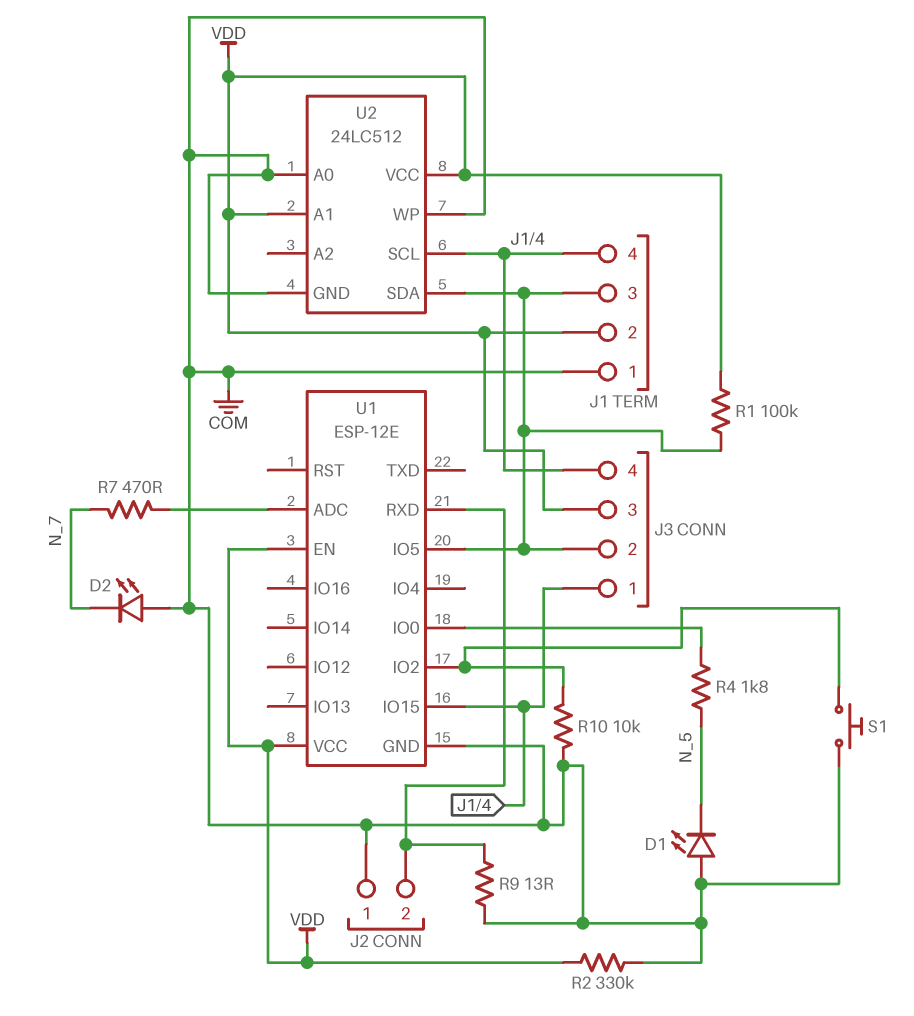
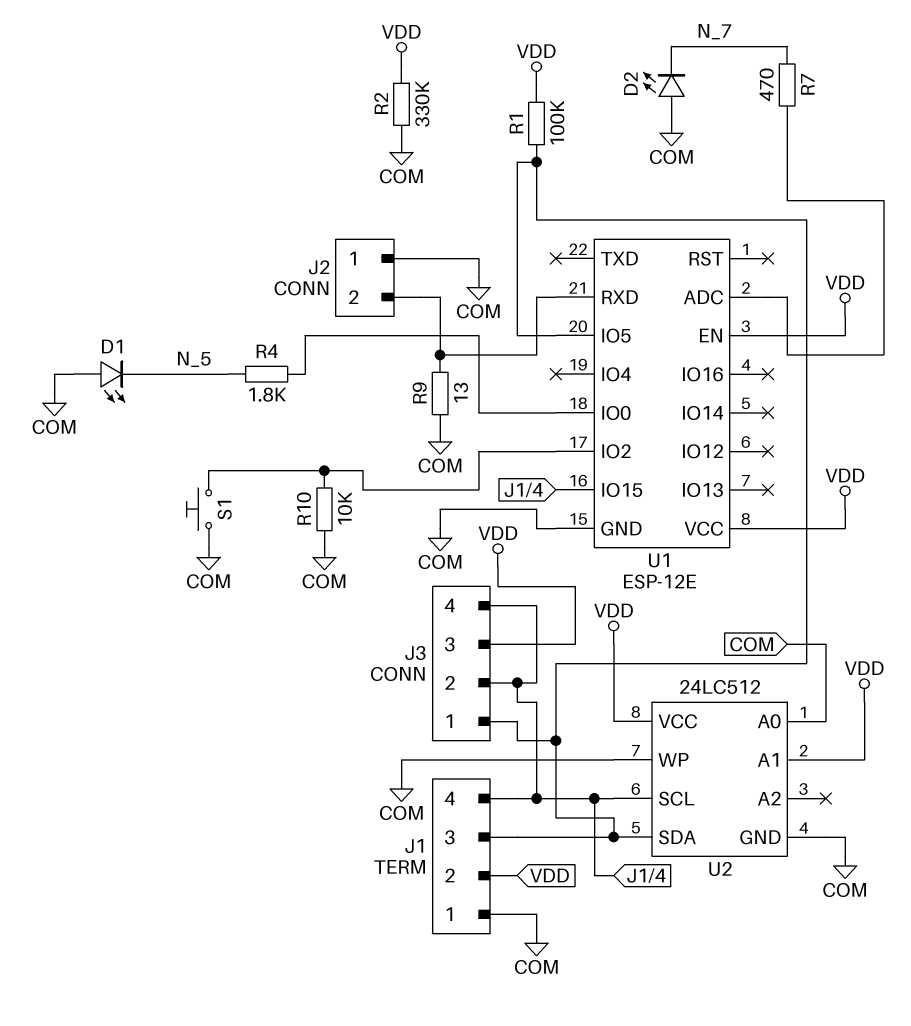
J3 pin 1: J1/4 -> J1/3
J3 pin 2: J1/3 -> J1/4

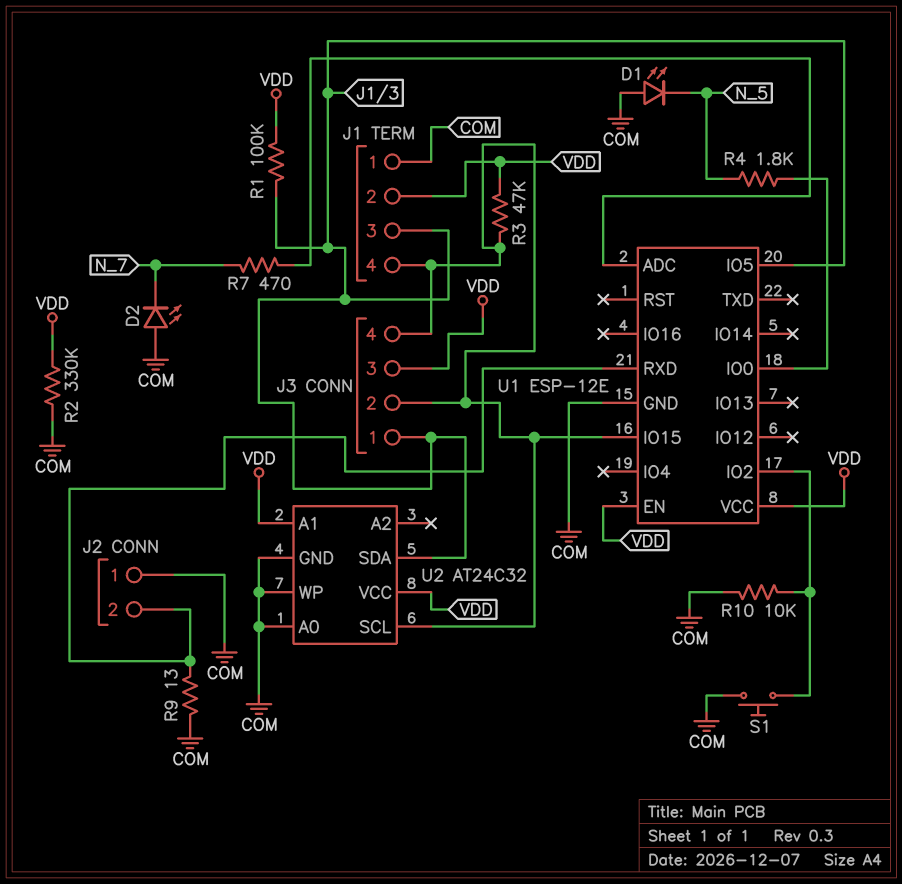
R3: none -> 47k (J1/4, VDD)
U2: 24LC512 -> AT24C32

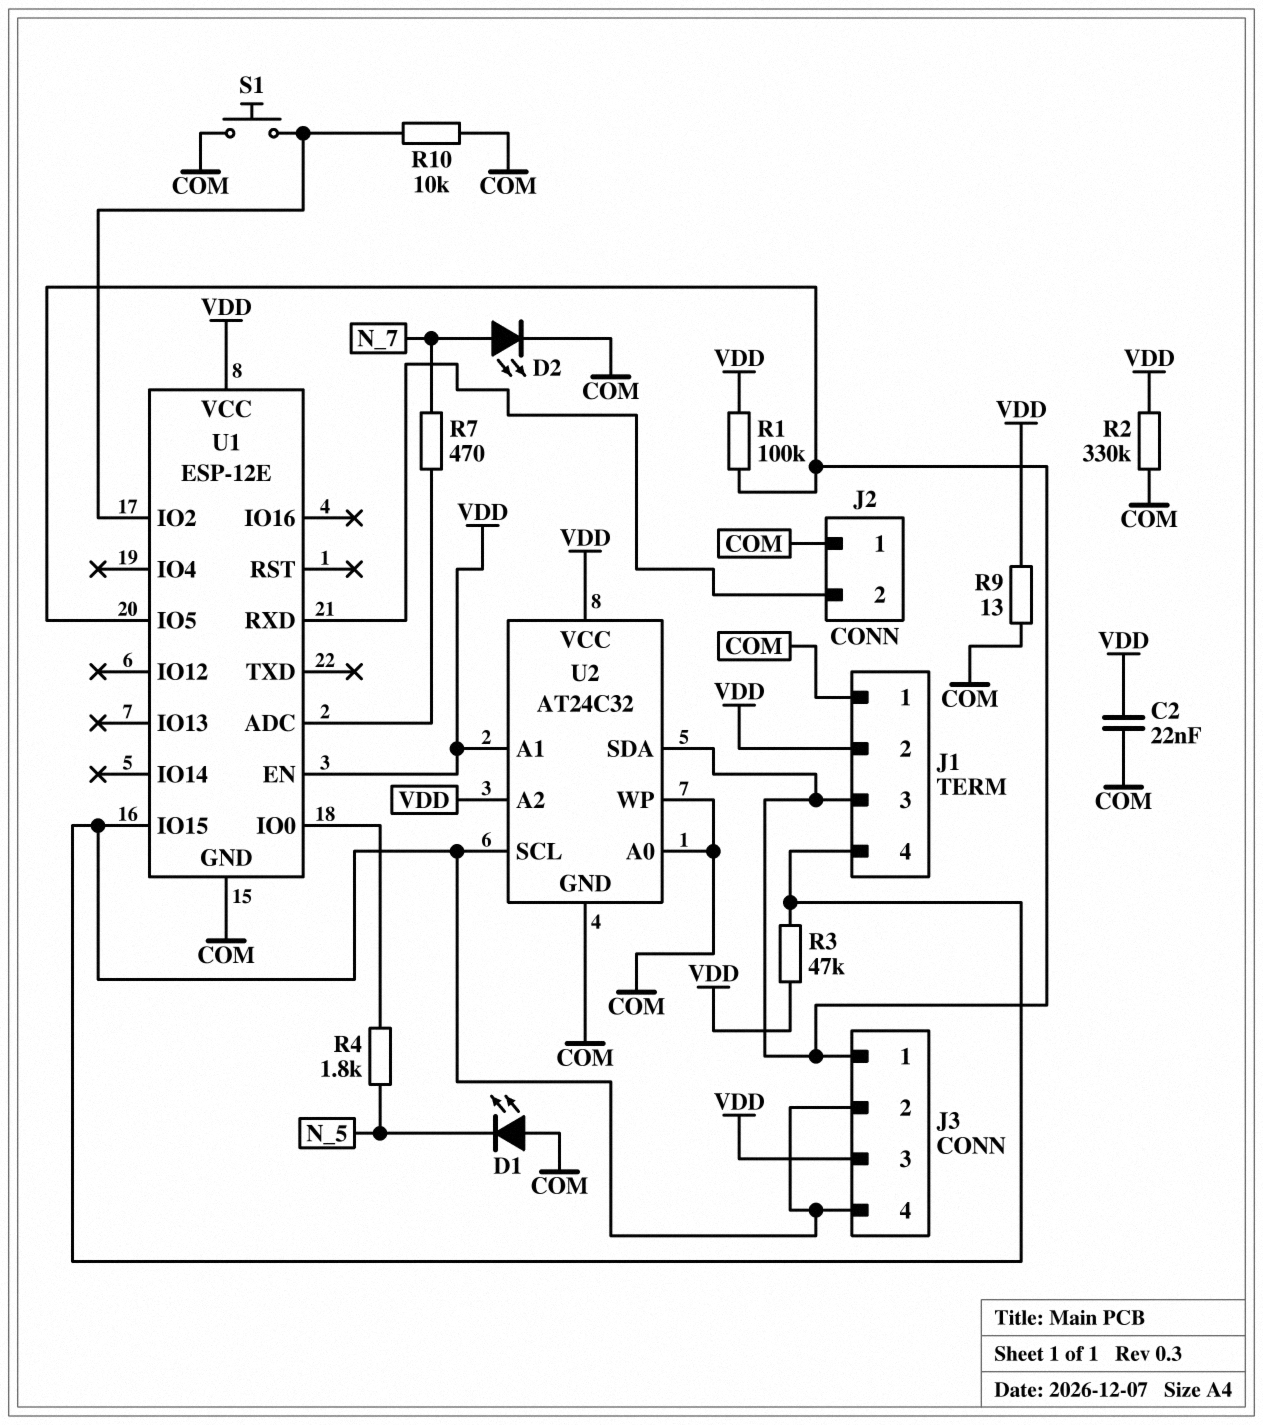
C2: none -> 22nF (COM, VDD)
D2: LED (A COM, K N_7) -> LED (A N_7, K COM)
R9: 13 (COM, J2/2) -> 13 (COM, VDD)
U2 pin A2: none -> VDD

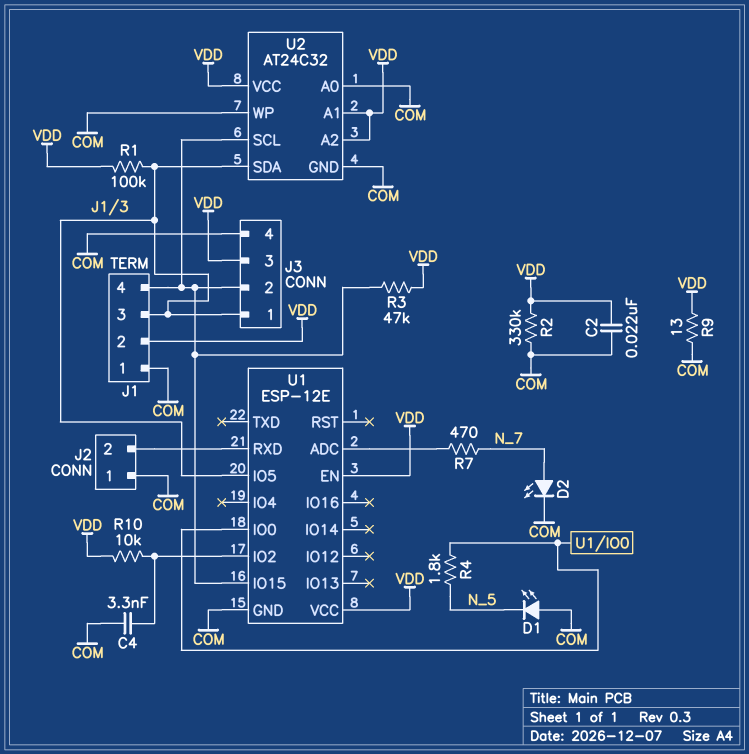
C4: none -> 3.3nF (COM, U1/IO2)
J3 pin 4: J1/4 -> COM
R10: 10k (COM, U1/IO2) -> 10k (U1/IO2, VDD)
S1: button (COM, U1/IO2) -> none

